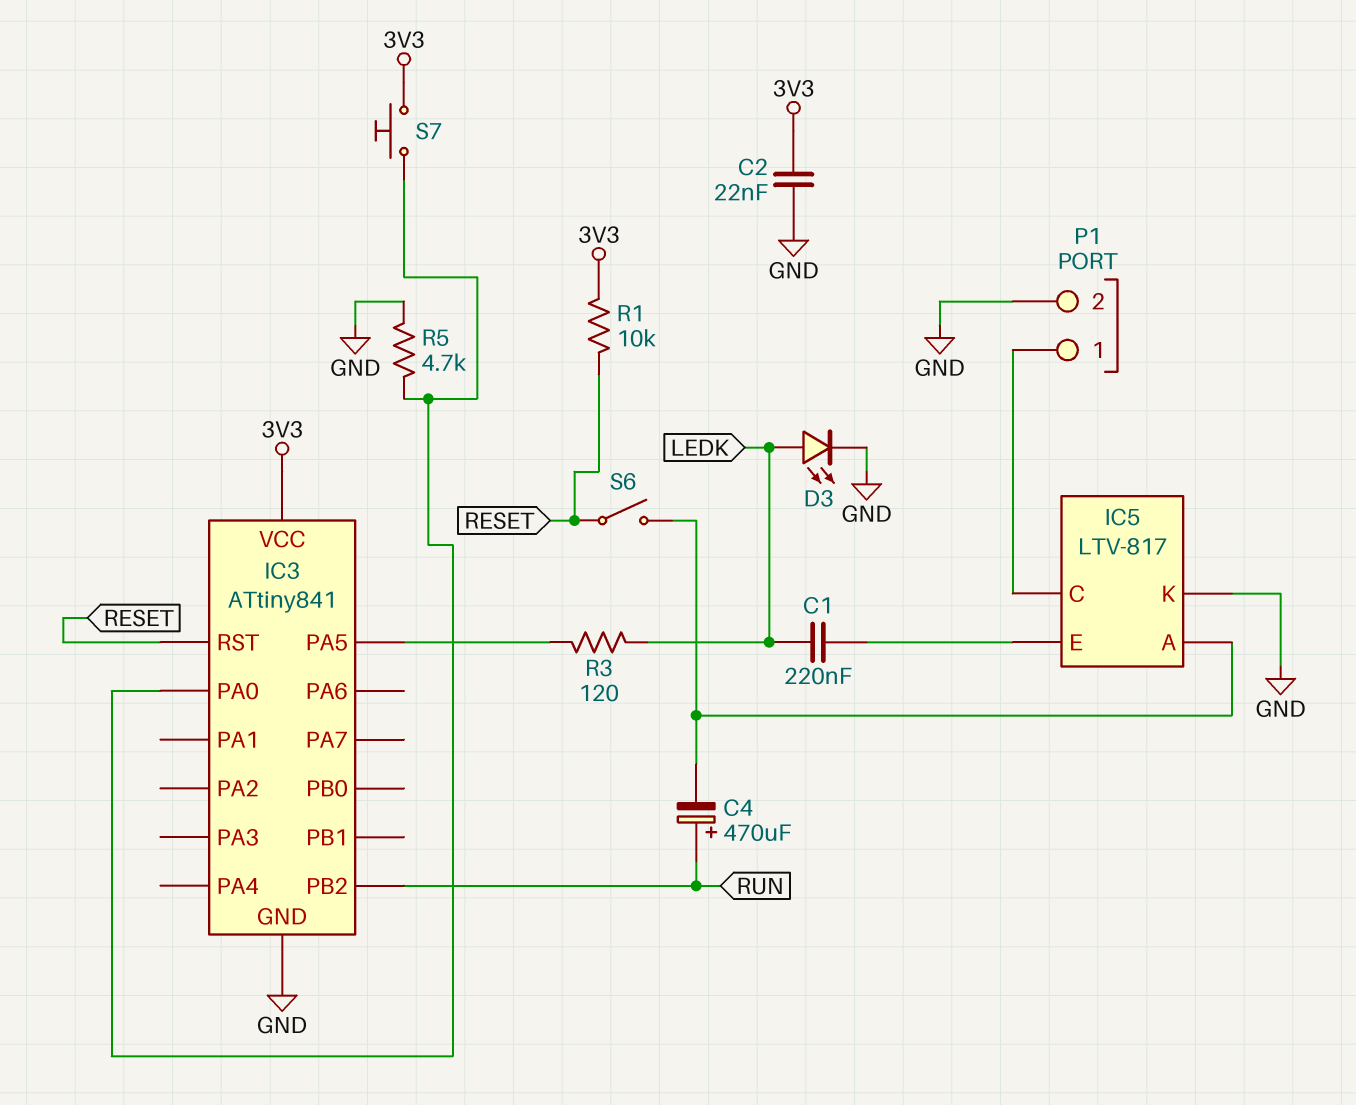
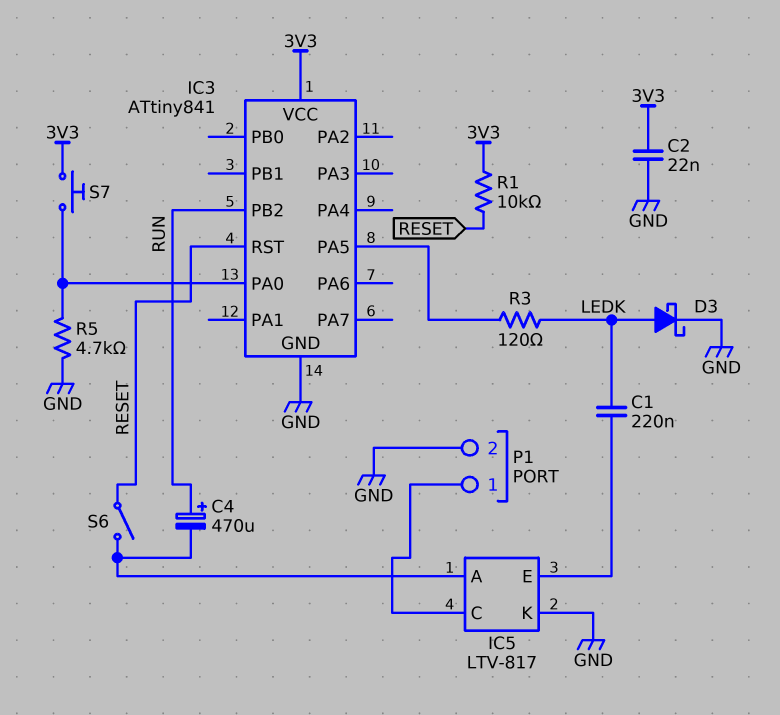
D3: LED (A LEDK, K GND) -> schottky (A LEDK, K GND)

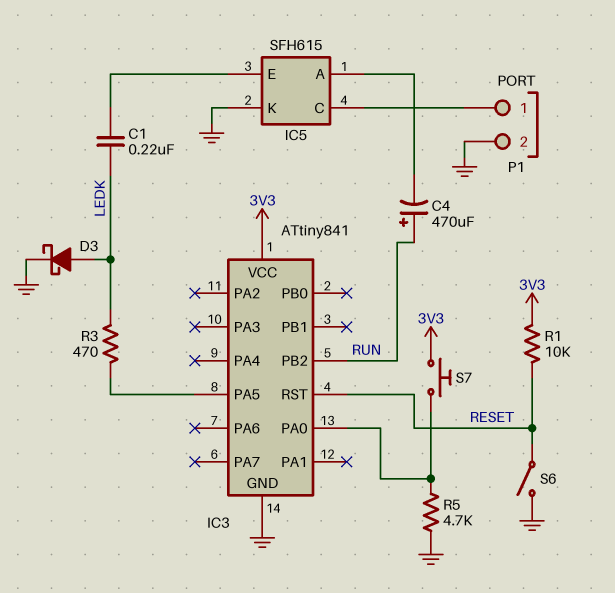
C2: 22nF (3V3, GND) -> none
IC5: LTV-817 -> SFH615
R3: 120 (IC3/PA5, LEDK) -> 470 (IC3/PA5, LEDK)
S6: switch (IC5/A, RESET) -> switch (GND, RESET)

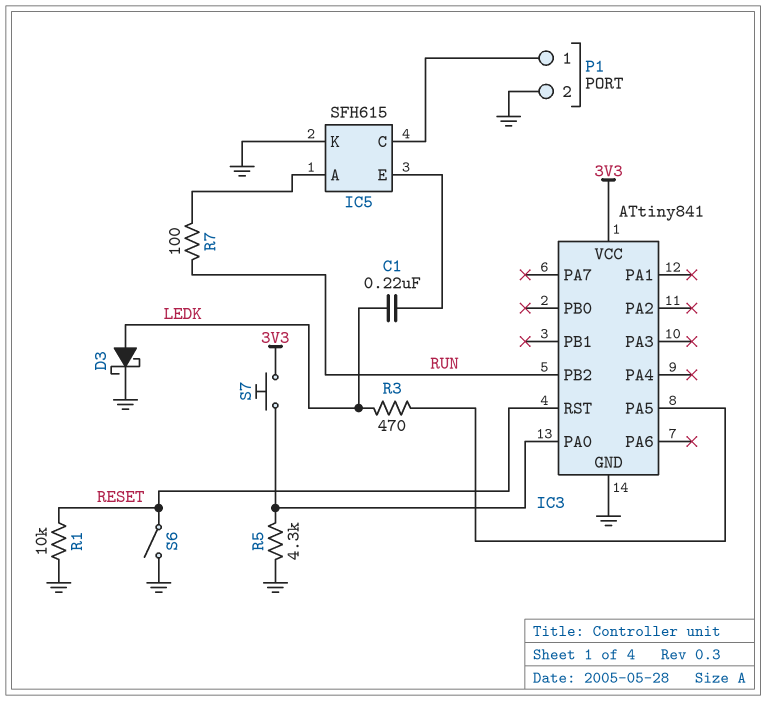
C4: 470uF (plus RUN, minus IC5/A) -> none
R1: 10k (3V3, RESET) -> 10k (GND, RESET)
R5: 4.7k (GND, IC3/PA0) -> 4.3k (GND, IC3/PA0)
R7: none -> 100 (IC5/A, RUN)

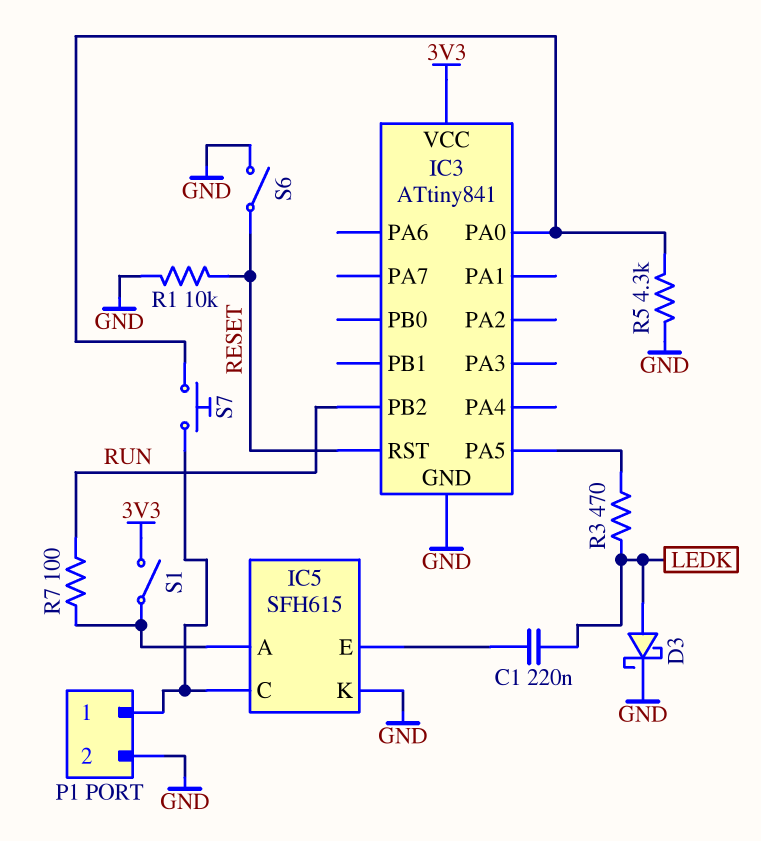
S1: none -> switch (3V3, IC5/A)
S7: button (3V3, IC3/PA0) -> button (IC3/PA0, IC5/C)

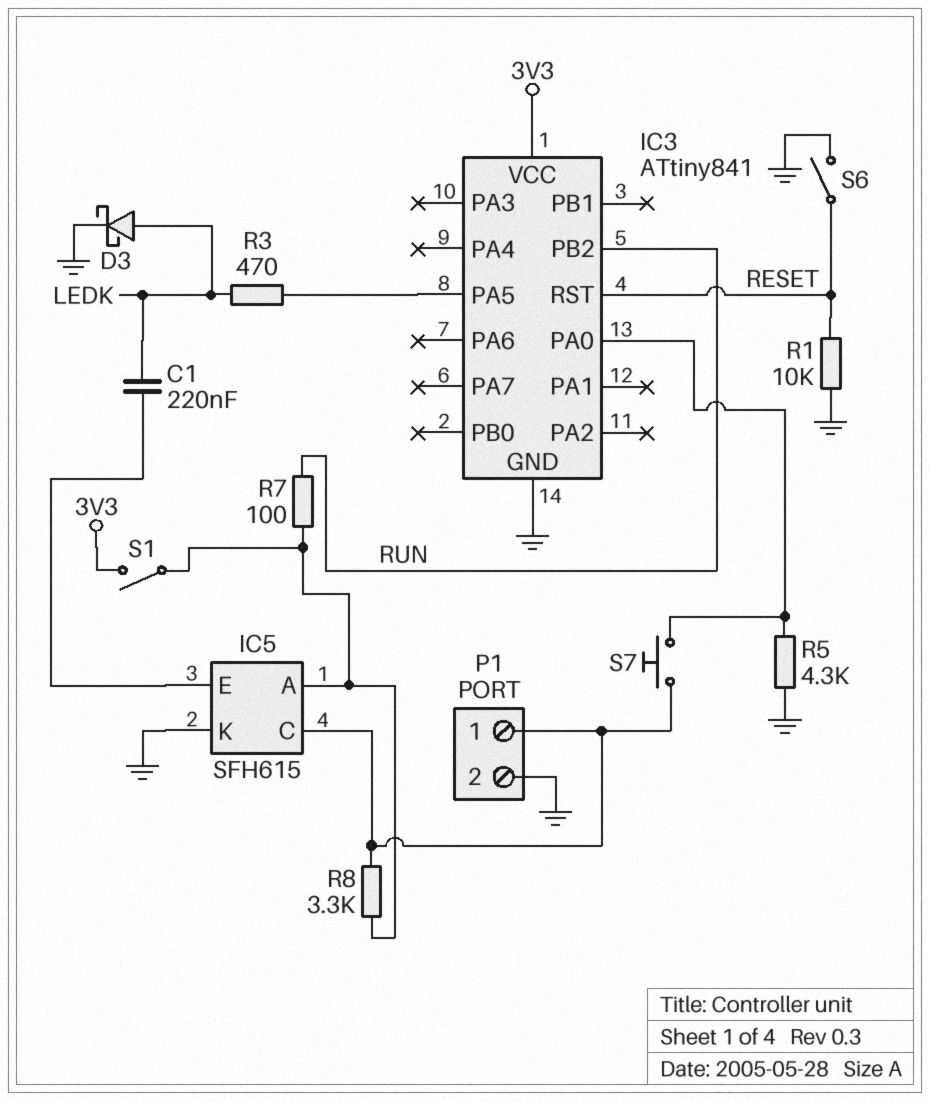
R8: none -> 3.3k (IC5/A, IC5/C)

